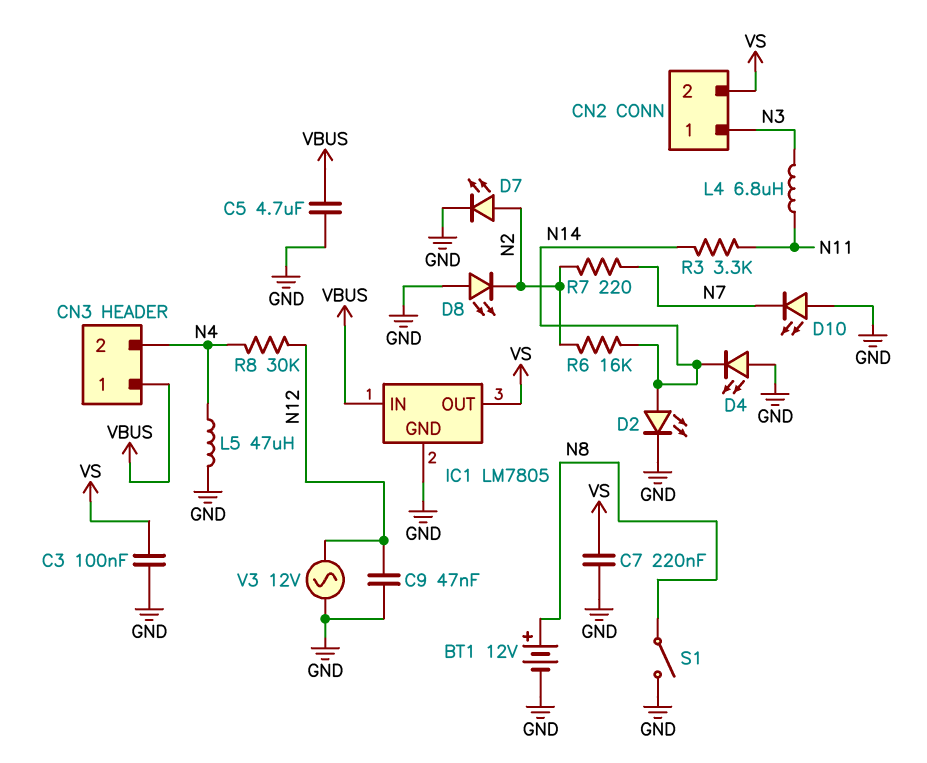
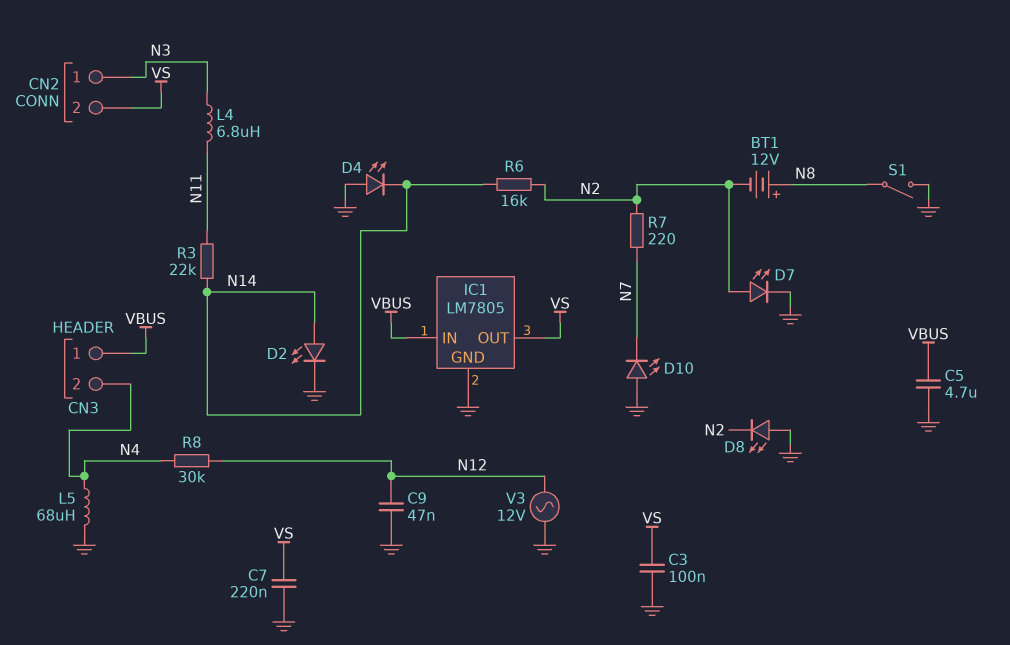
BT1: 12V (plus N8, minus GND) -> 12V (plus N8, minus N2)
L5: 47uH (GND, N4) -> 68uH (GND, N4)
R3: 3.3k (N11, N14) -> 22k (N11, N14)

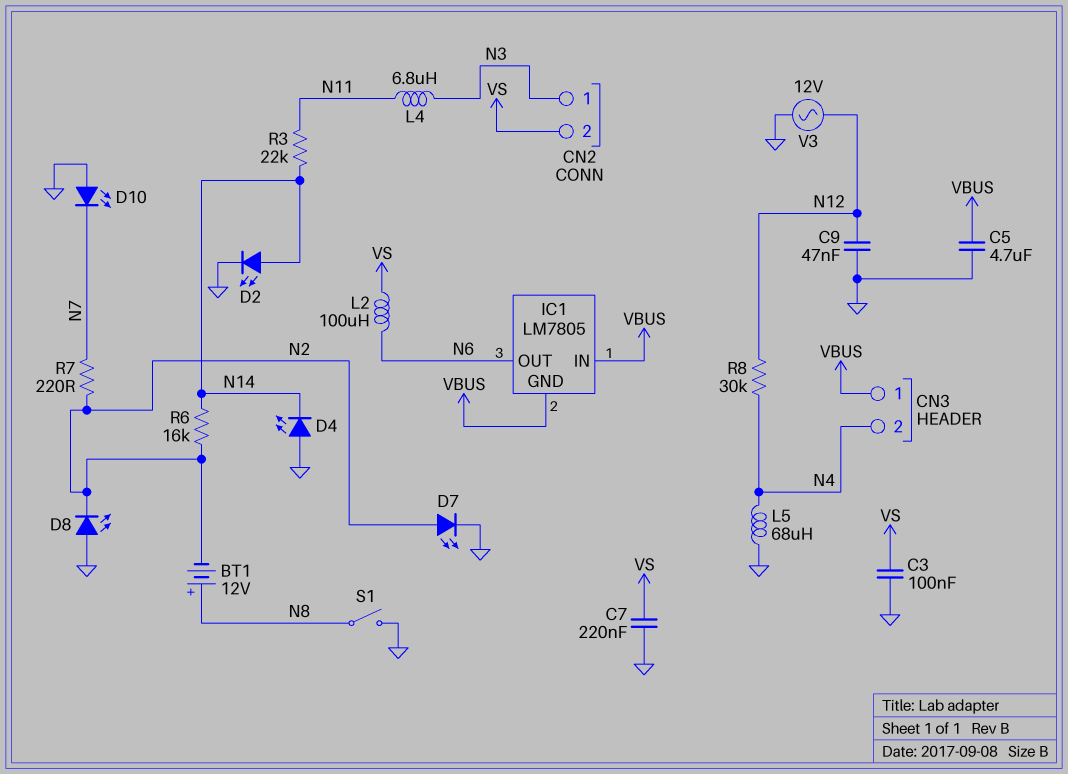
IC1 pin GND: GND -> VBUS
IC1 pin OUT: VS -> N6
L2: none -> 100uH (N6, VS)

